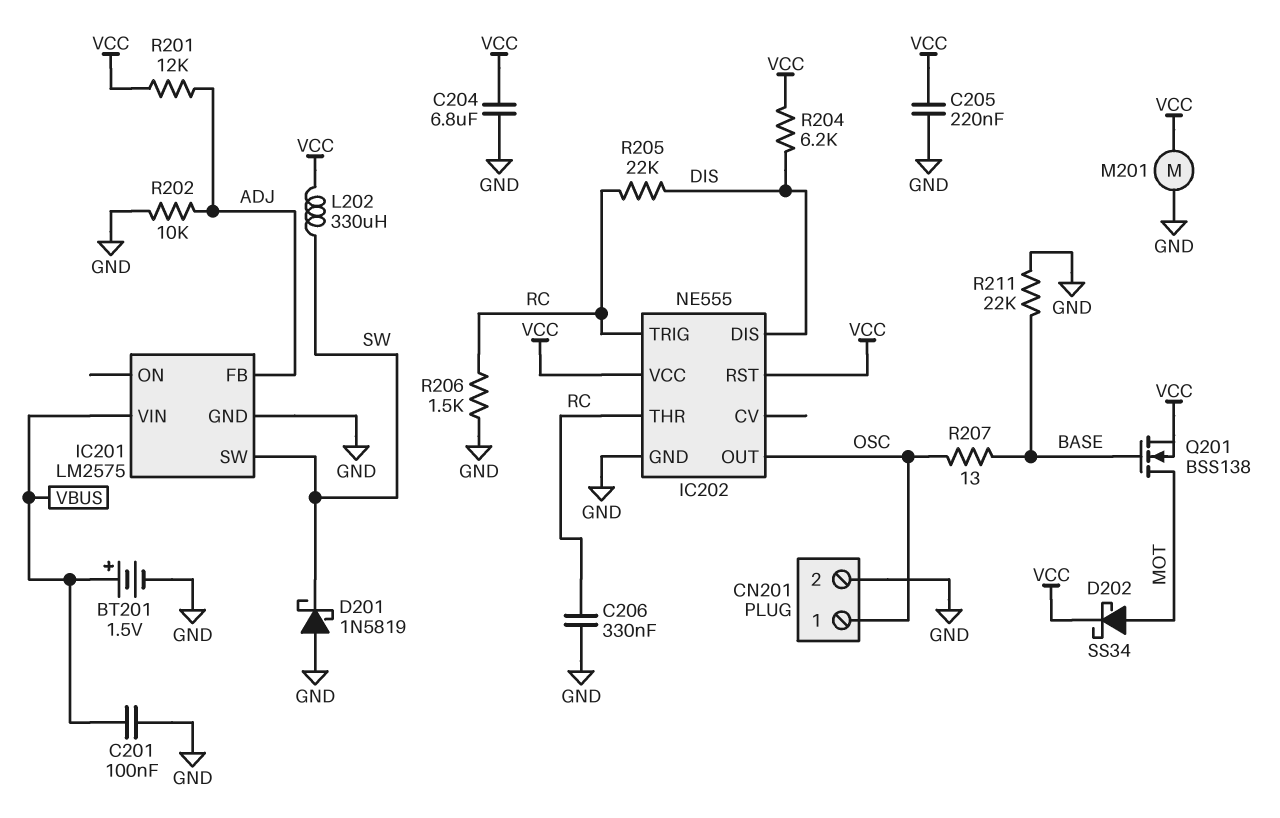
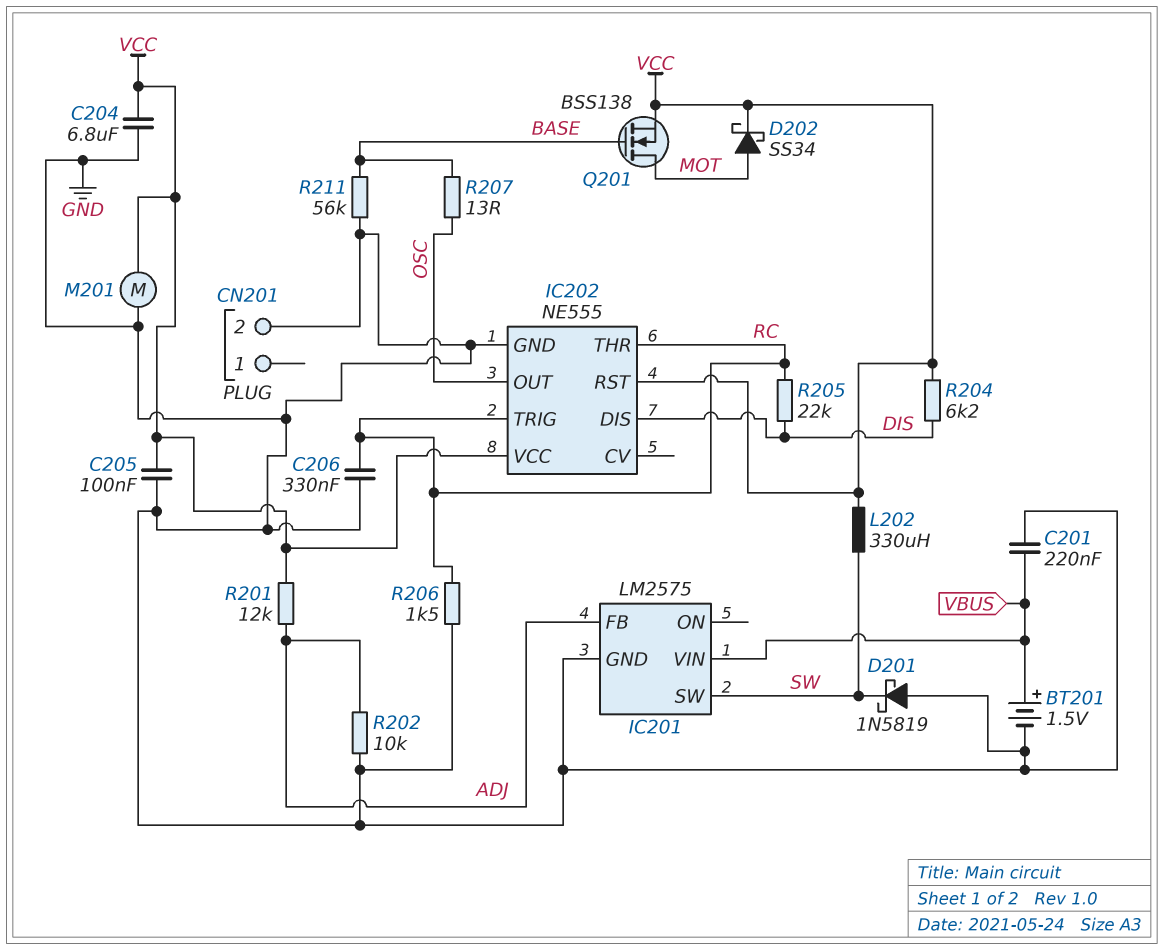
C201: 100nF (GND, VBUS) -> 220nF (GND, VBUS)
C205: 220nF (GND, VCC) -> 100nF (GND, VCC)
CN201 pin 1: OSC -> none
R211: 22k (BASE, GND) -> 56k (BASE, GND)

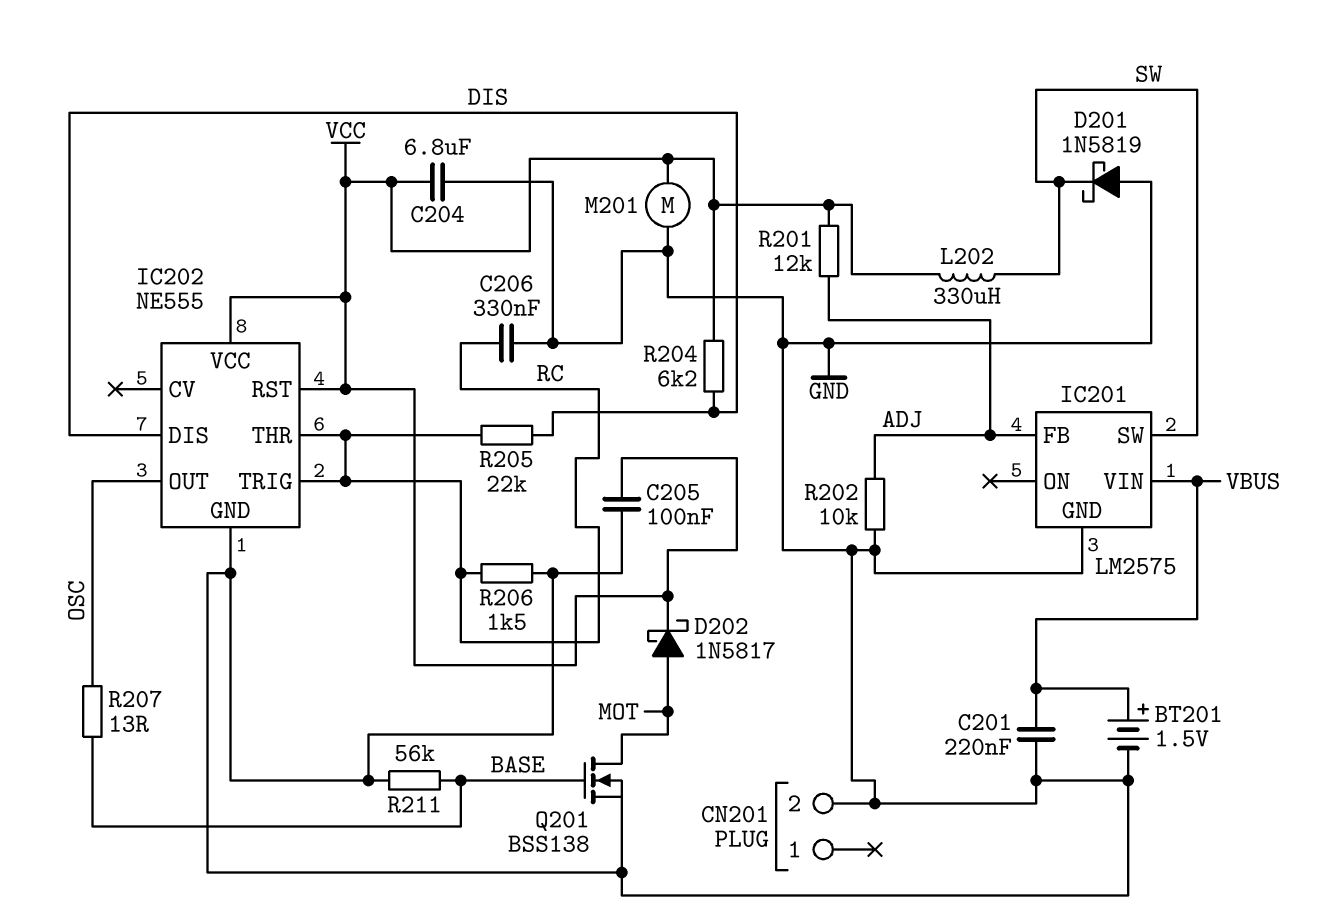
D202: schottky SS34 (A MOT, K VCC) -> schottky 1N5817 (A MOT, K VCC)
Q201: NMOS BSS138 (G BASE, D MOT, S VCC) -> NMOS BSS138 (G BASE, D MOT, S GND)

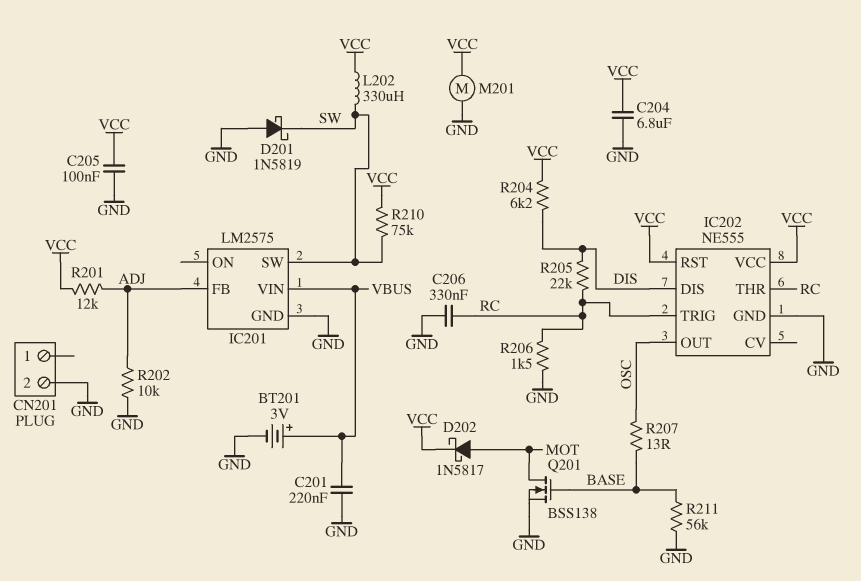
BT201: 1.5V (plus VBUS, minus GND) -> 3V (plus VBUS, minus GND)
R210: none -> 75k (SW, VCC)

